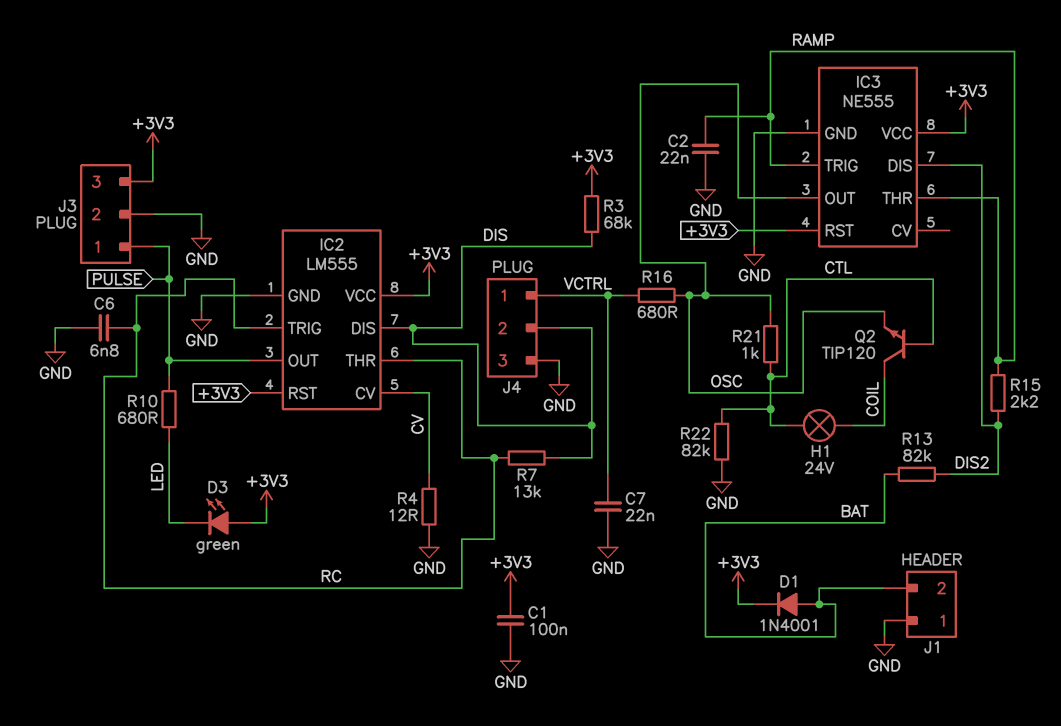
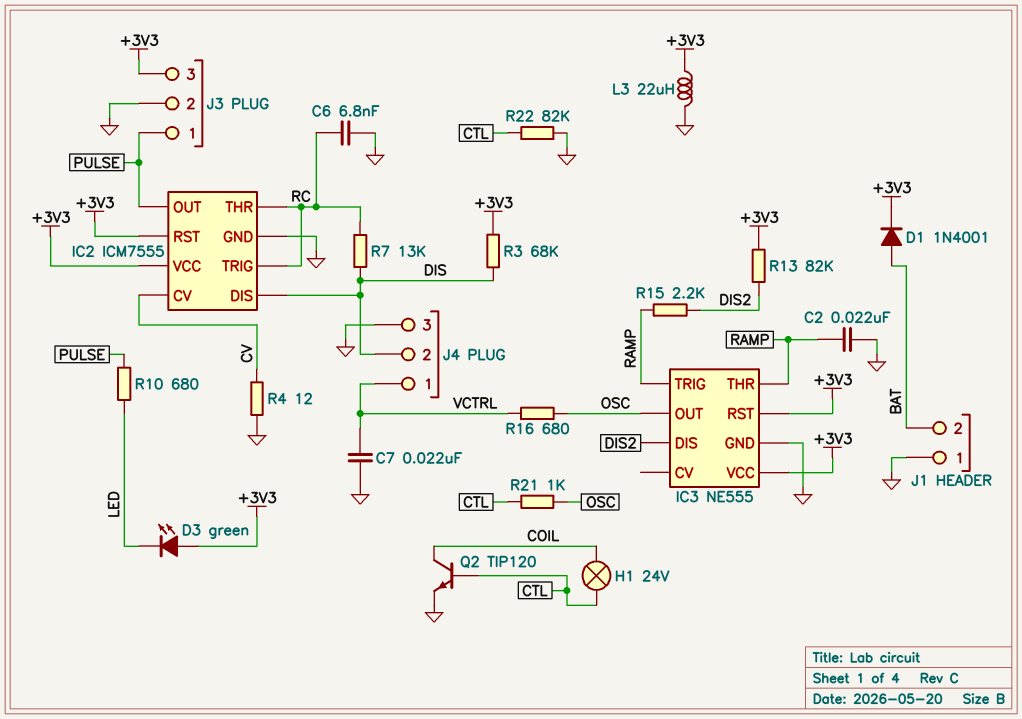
C1: 100nF (+3V3, GND) -> none
IC2: LM555 -> ICM7555
L3: none -> 22uH (+3V3, GND)
Q2: NPN TIP120 (B CTL, C COIL, E OSC) -> NPN TIP120 (B CTL, C COIL, E GND)
R13: 82k (BAT, DIS2) -> 82k (+3V3, DIS2)

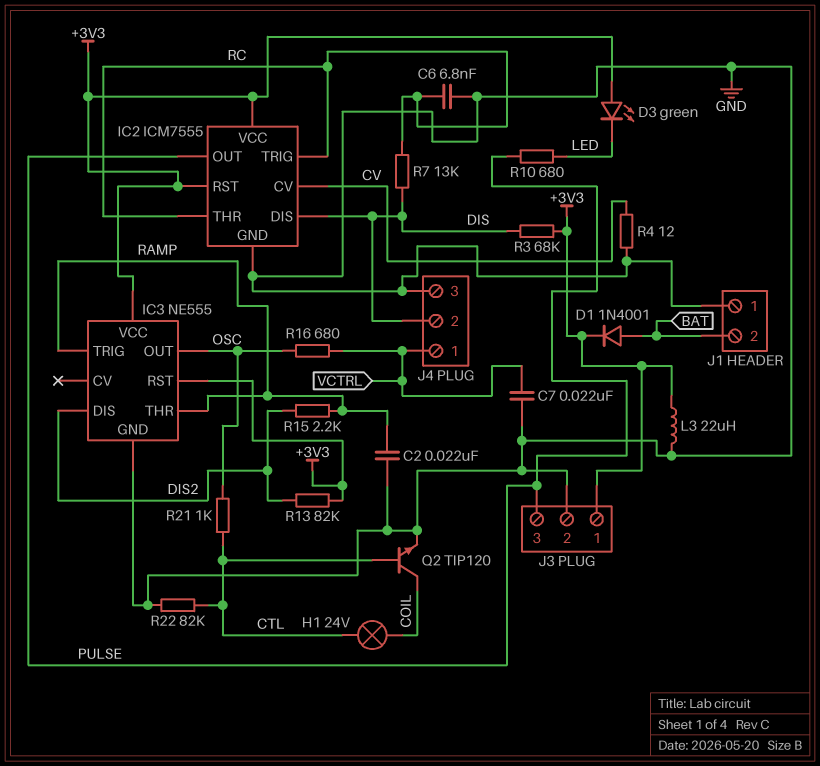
J3 pin 1: PULSE -> +3V3
J3 pin 3: +3V3 -> PULSE

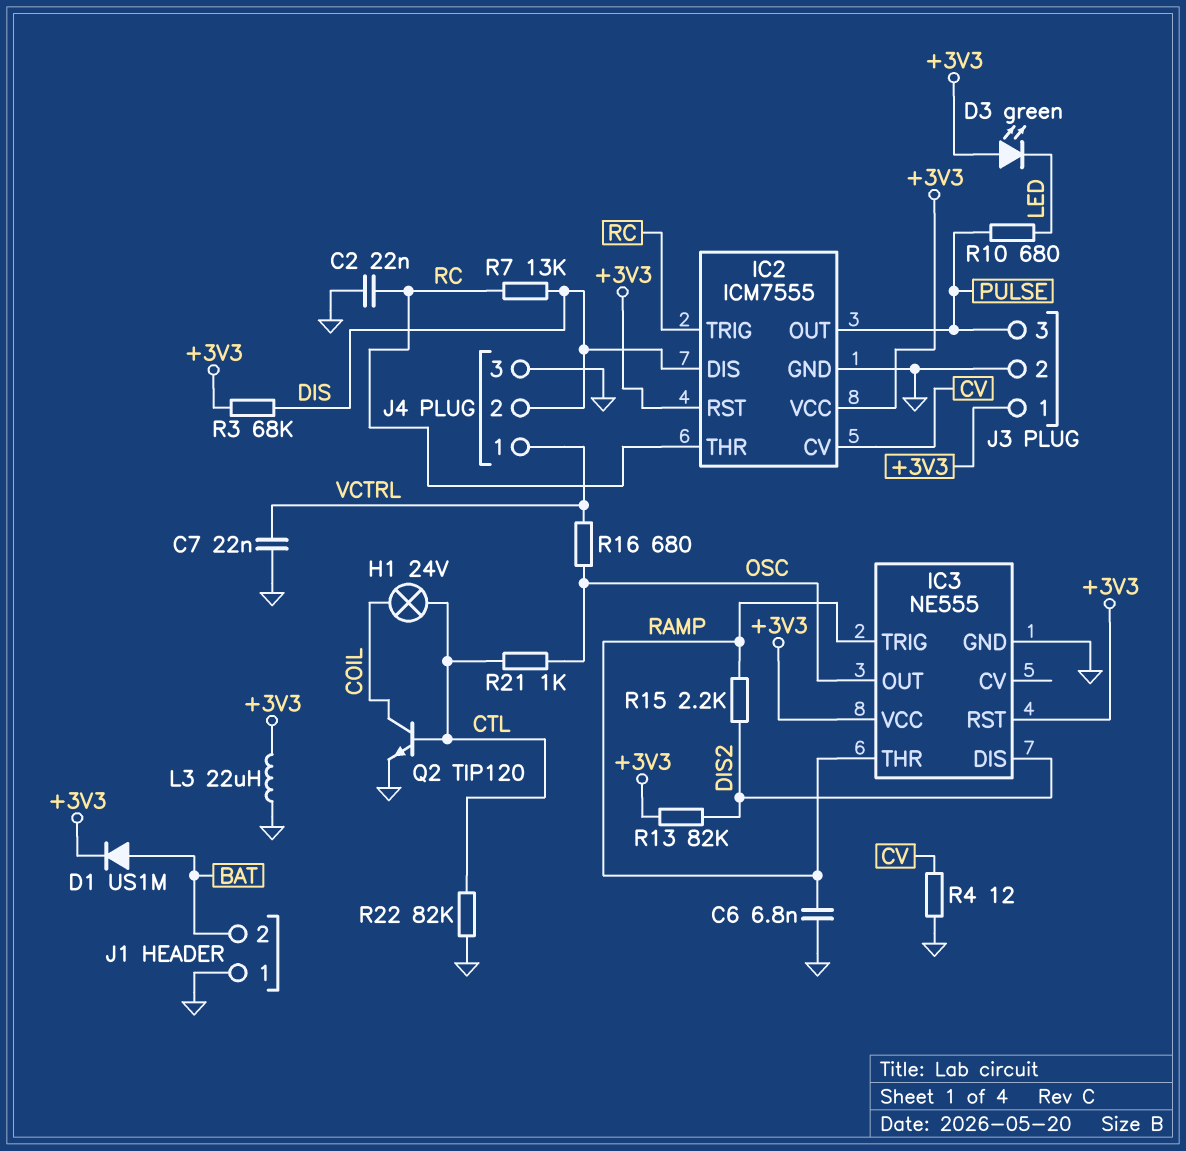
C2: 22nF (GND, RAMP) -> 22nF (GND, RC)
C6: 6.8nF (GND, RC) -> 6.8nF (GND, RAMP)
D1: diode 1N4001 (A BAT, K +3V3) -> diode US1M (A BAT, K +3V3)

